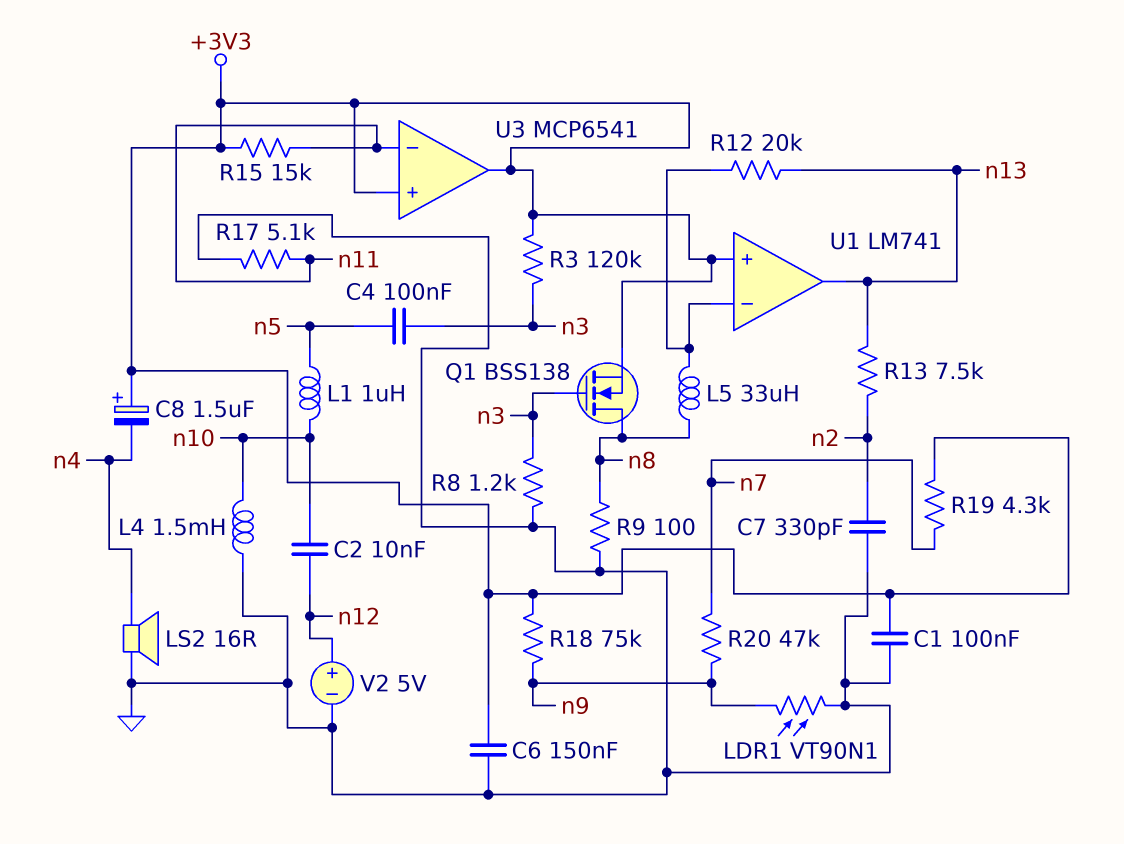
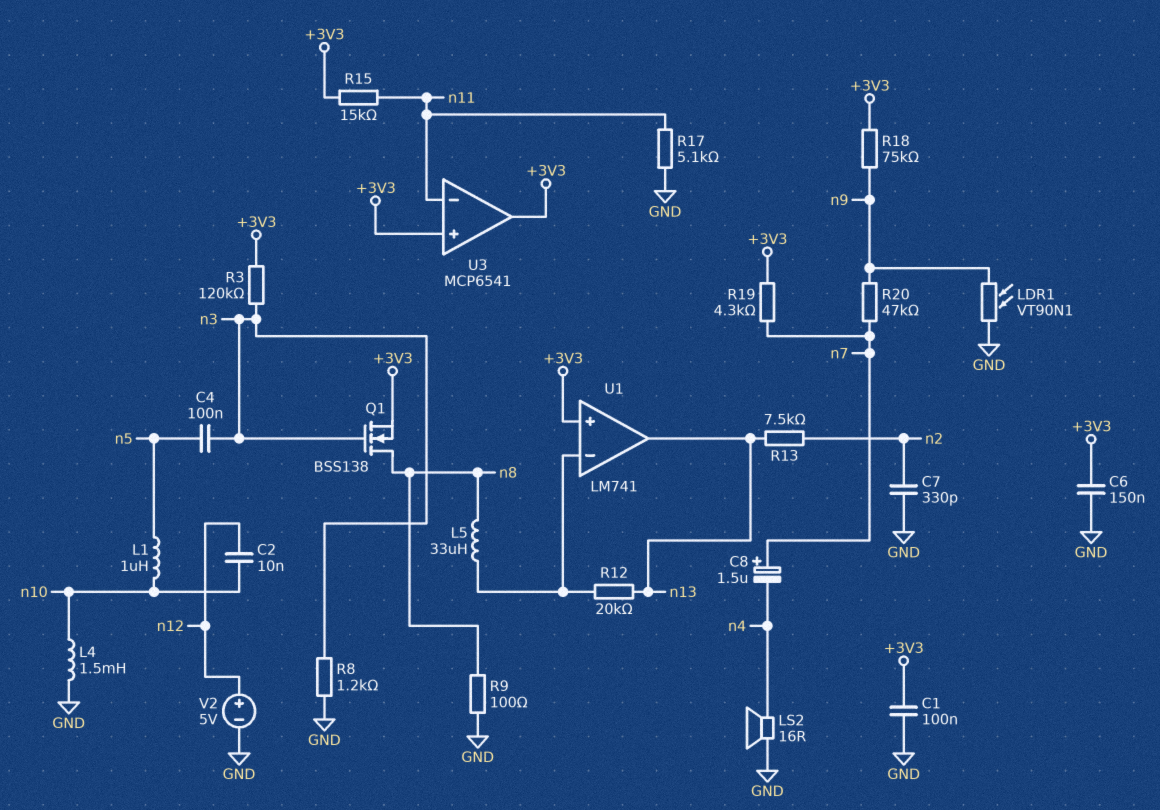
C8: 1.5uF (plus +3V3, minus n4) -> 1.5uF (plus n7, minus n4)

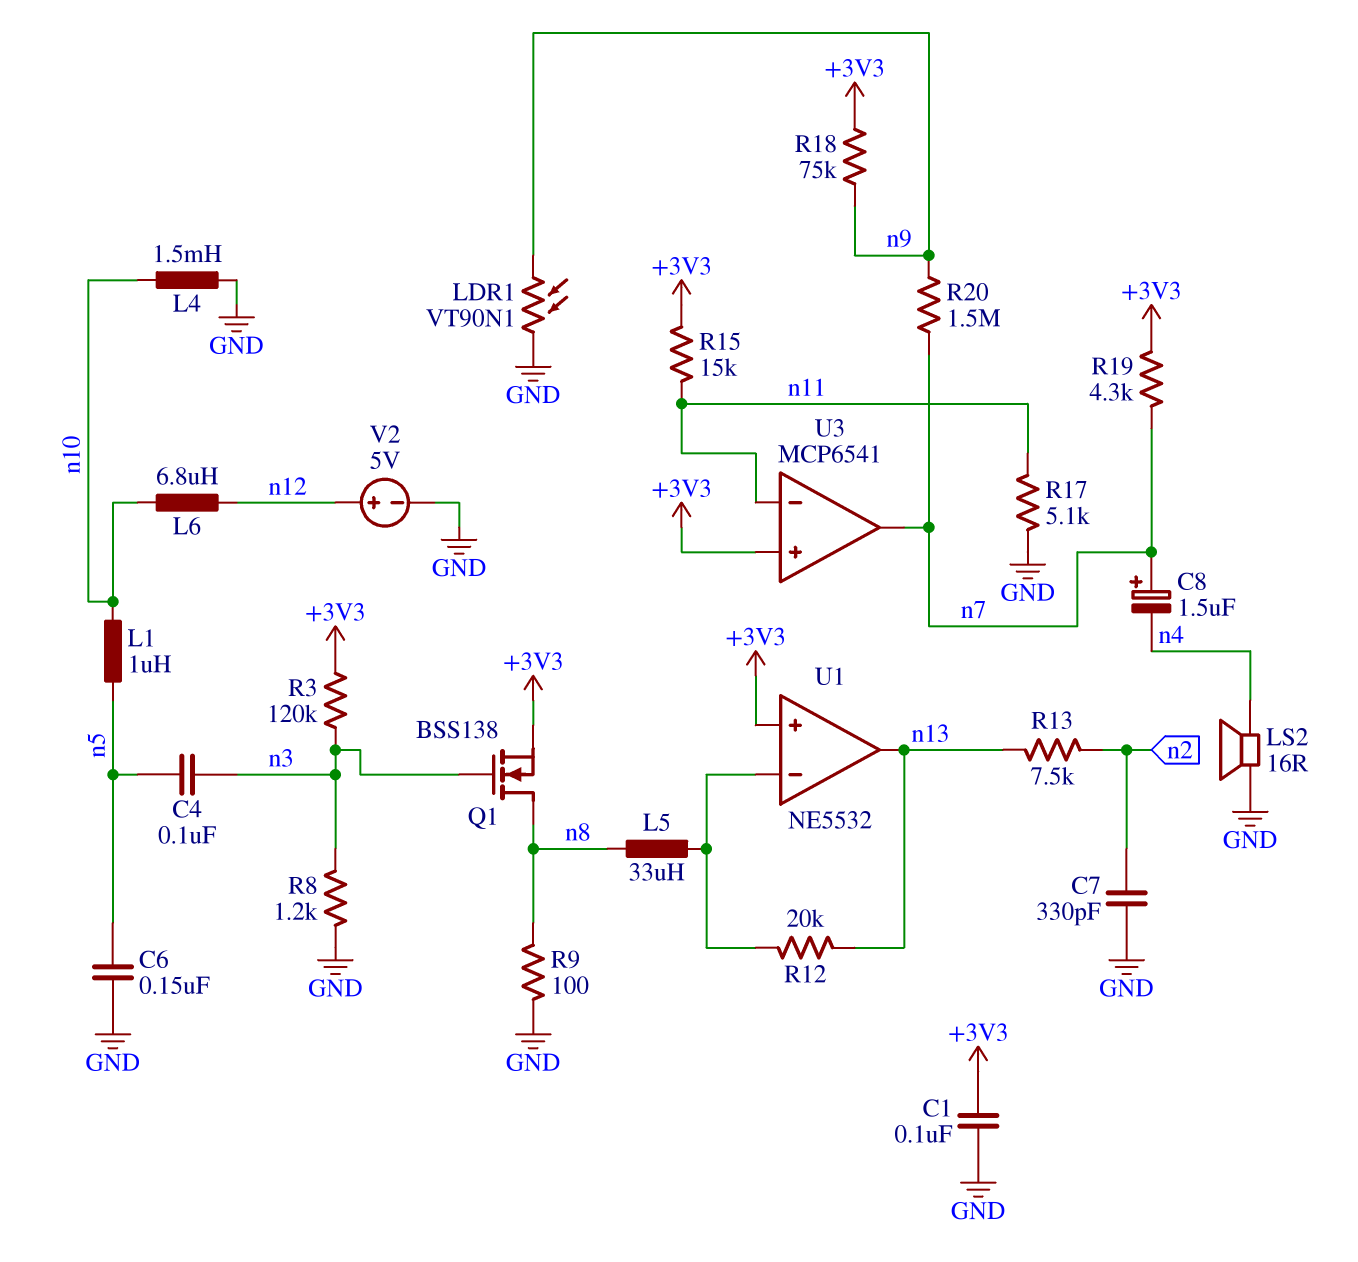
C2: 10nF (n10, n12) -> none
C6: 150nF (+3V3, GND) -> 150nF (GND, n5)
L6: none -> 6.8uH (n10, n12)
R20: 47k (n7, n9) -> 1.5M (n7, n9)
U1: LM741 -> NE5532
U3 pin out: +3V3 -> n7

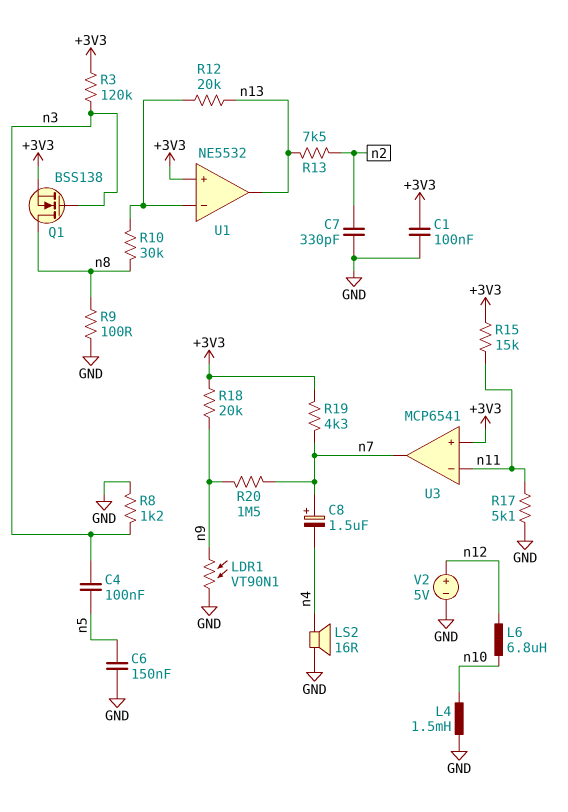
L1: 1uH (n5, n10) -> none
L5: 33uH (U1/in-, n8) -> none
R10: none -> 30k (U1/in-, n8)
R18: 75k (+3V3, n9) -> 20k (+3V3, n9)

